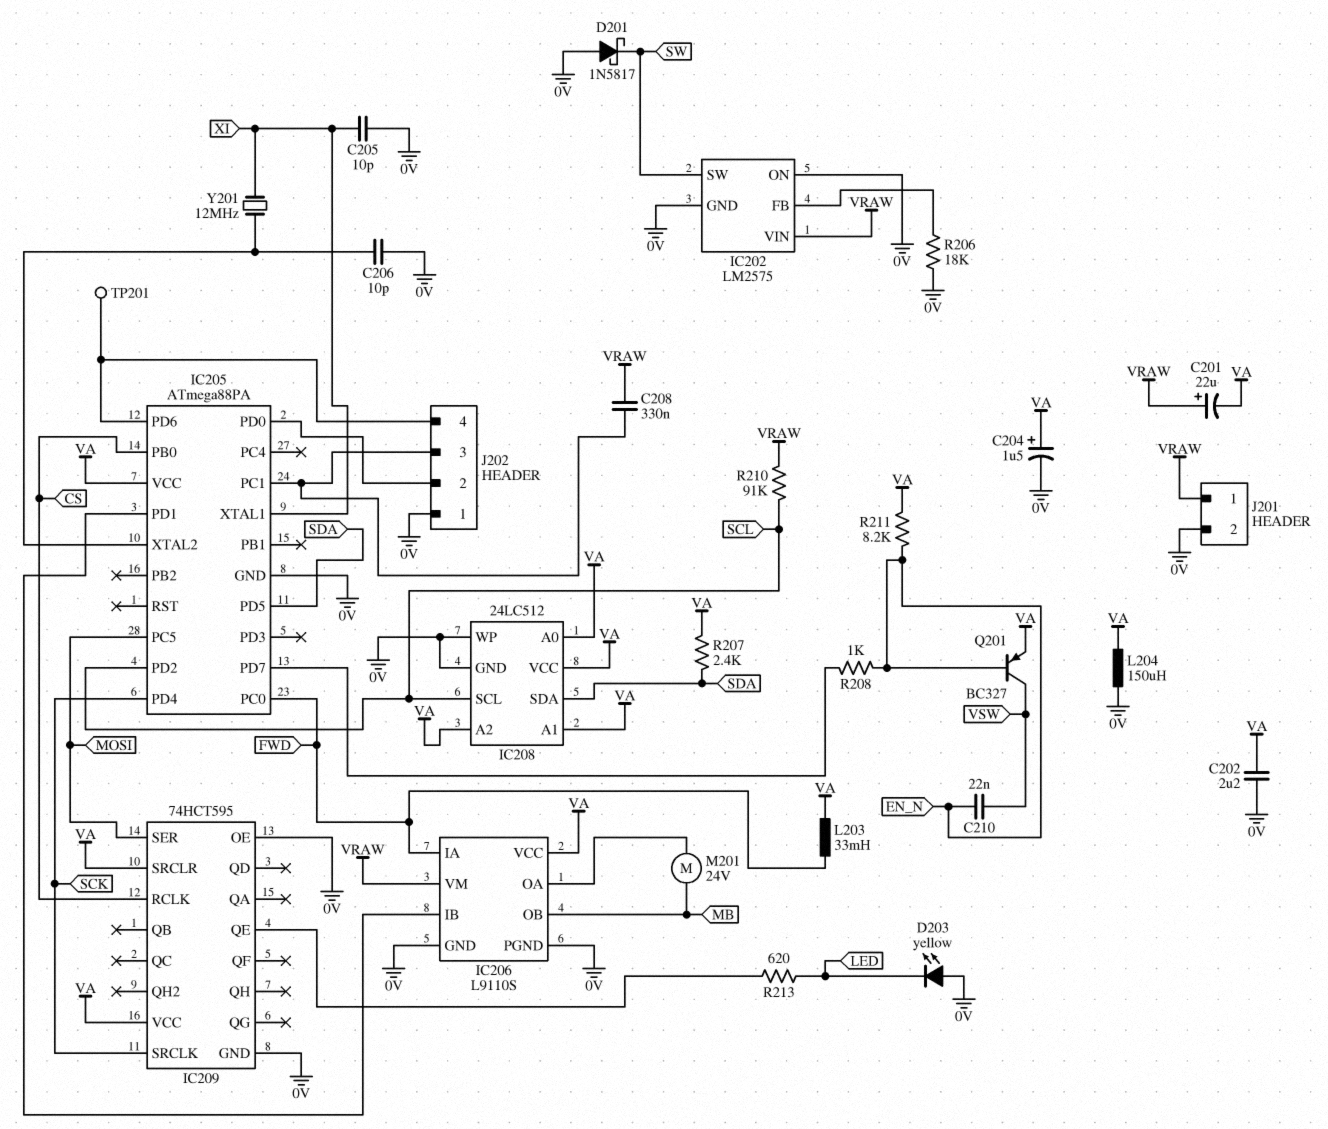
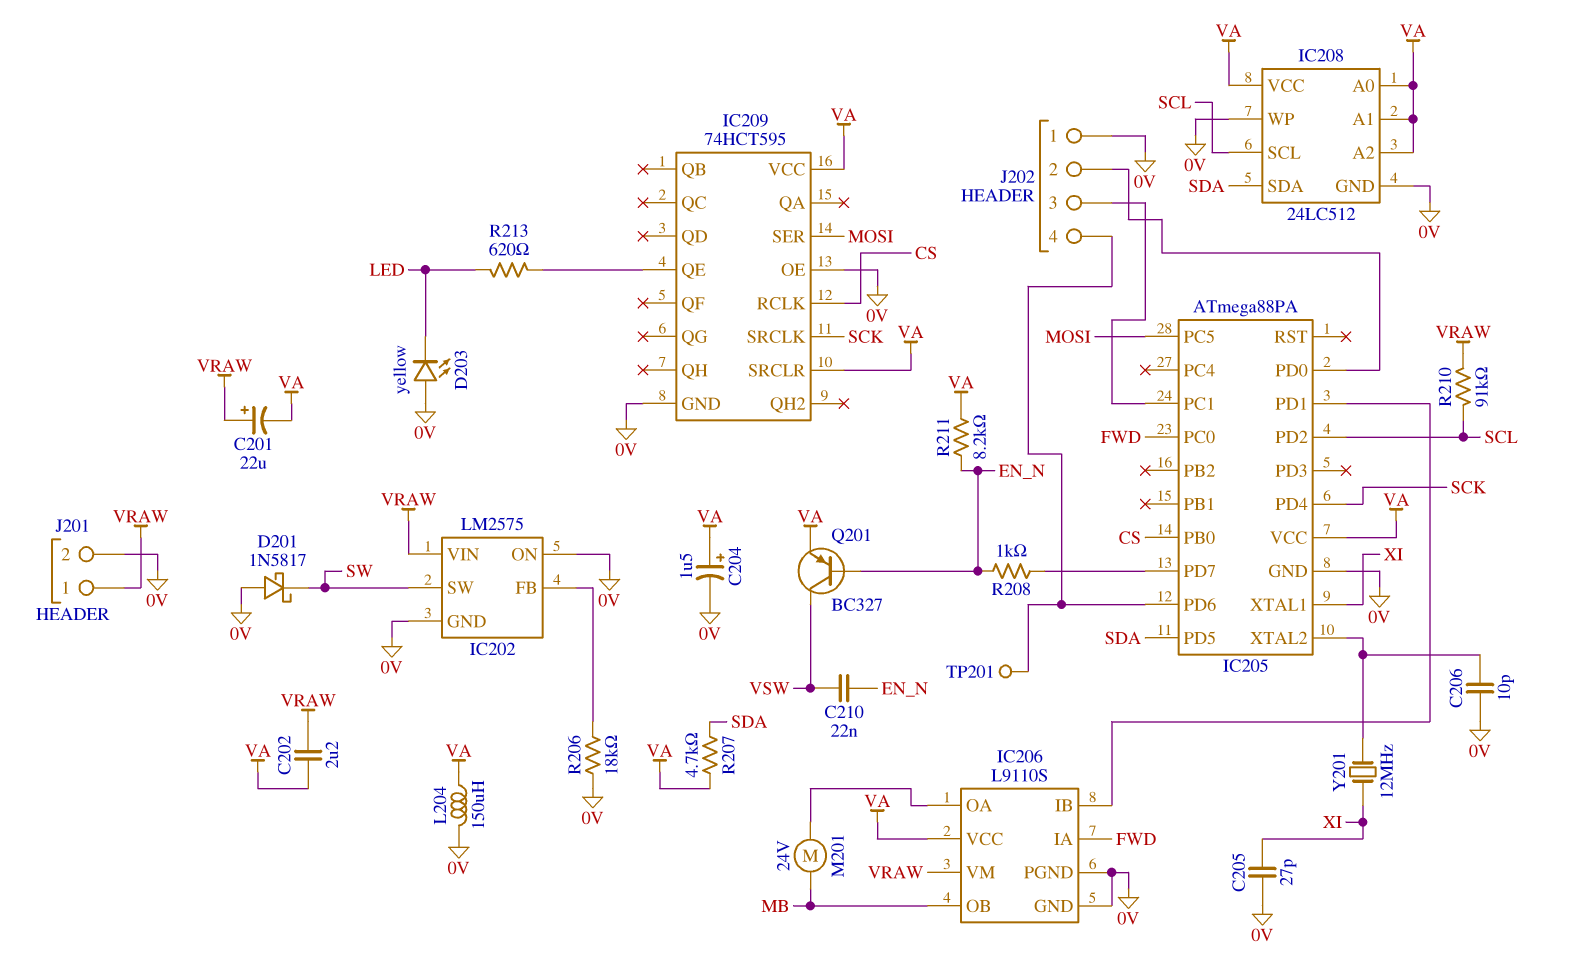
C202: 2.2uF (0V, VA) -> 2.2uF (VA, VRAW)
C205: 10pF (0V, XI) -> 27pF (0V, XI)
C208: 330nF (IC205/PC1, VRAW) -> none
L203: 33mH (FWD, VA) -> none
R207: 2.4k (SDA, VA) -> 4.7k (SDA, VA)

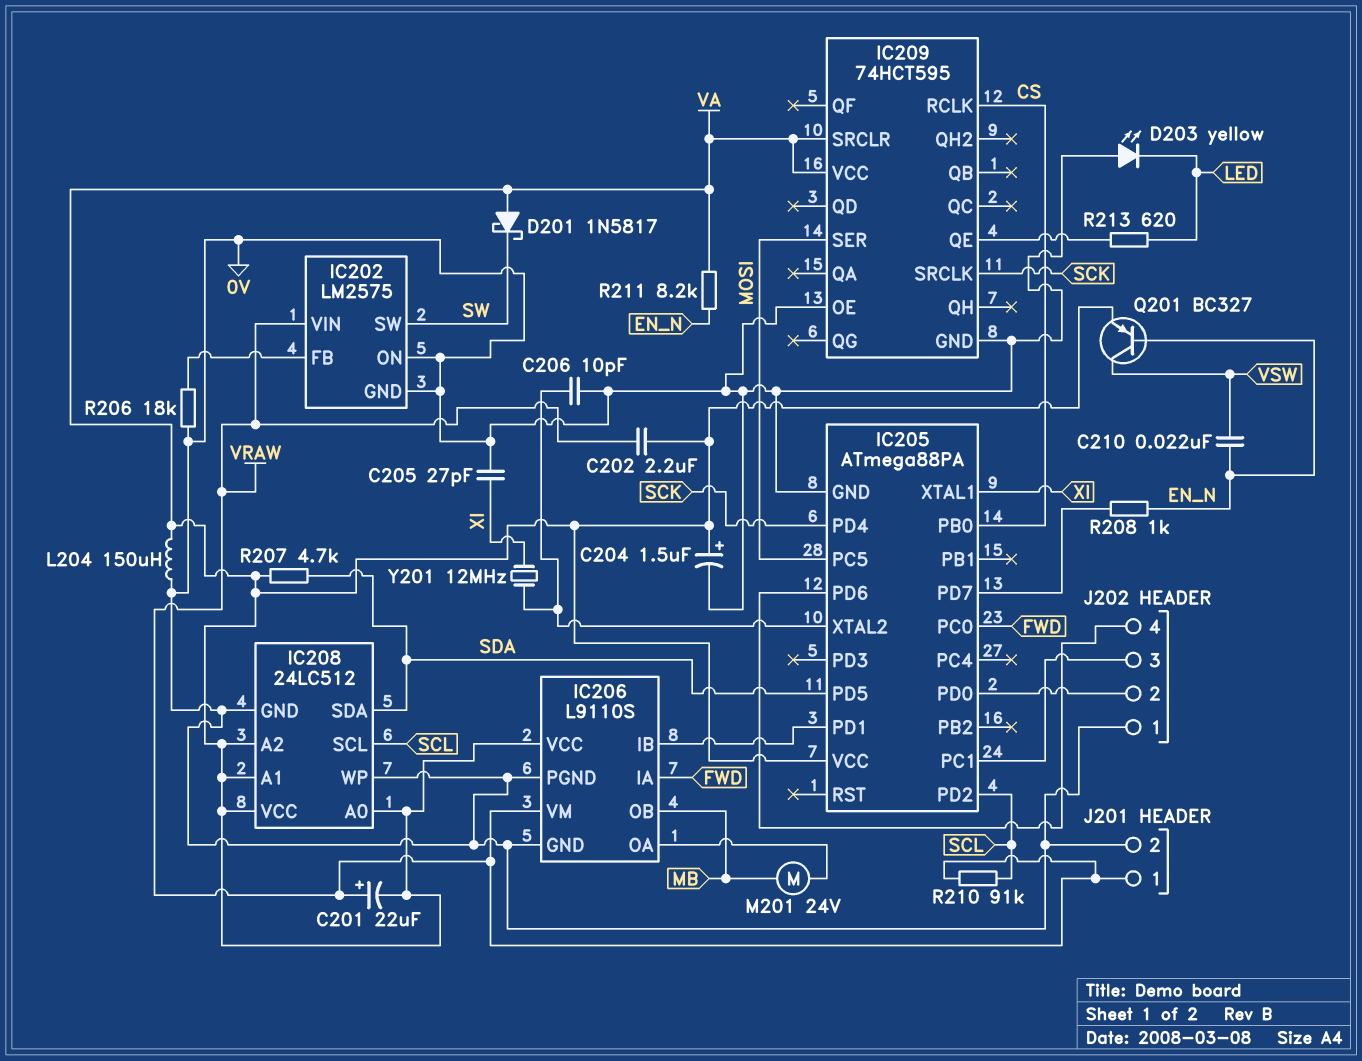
D201: schottky 1N5817 (A 0V, K SW) -> schottky 1N5817 (A VA, K SW)
TP201: test point (IC205/PD6) -> none

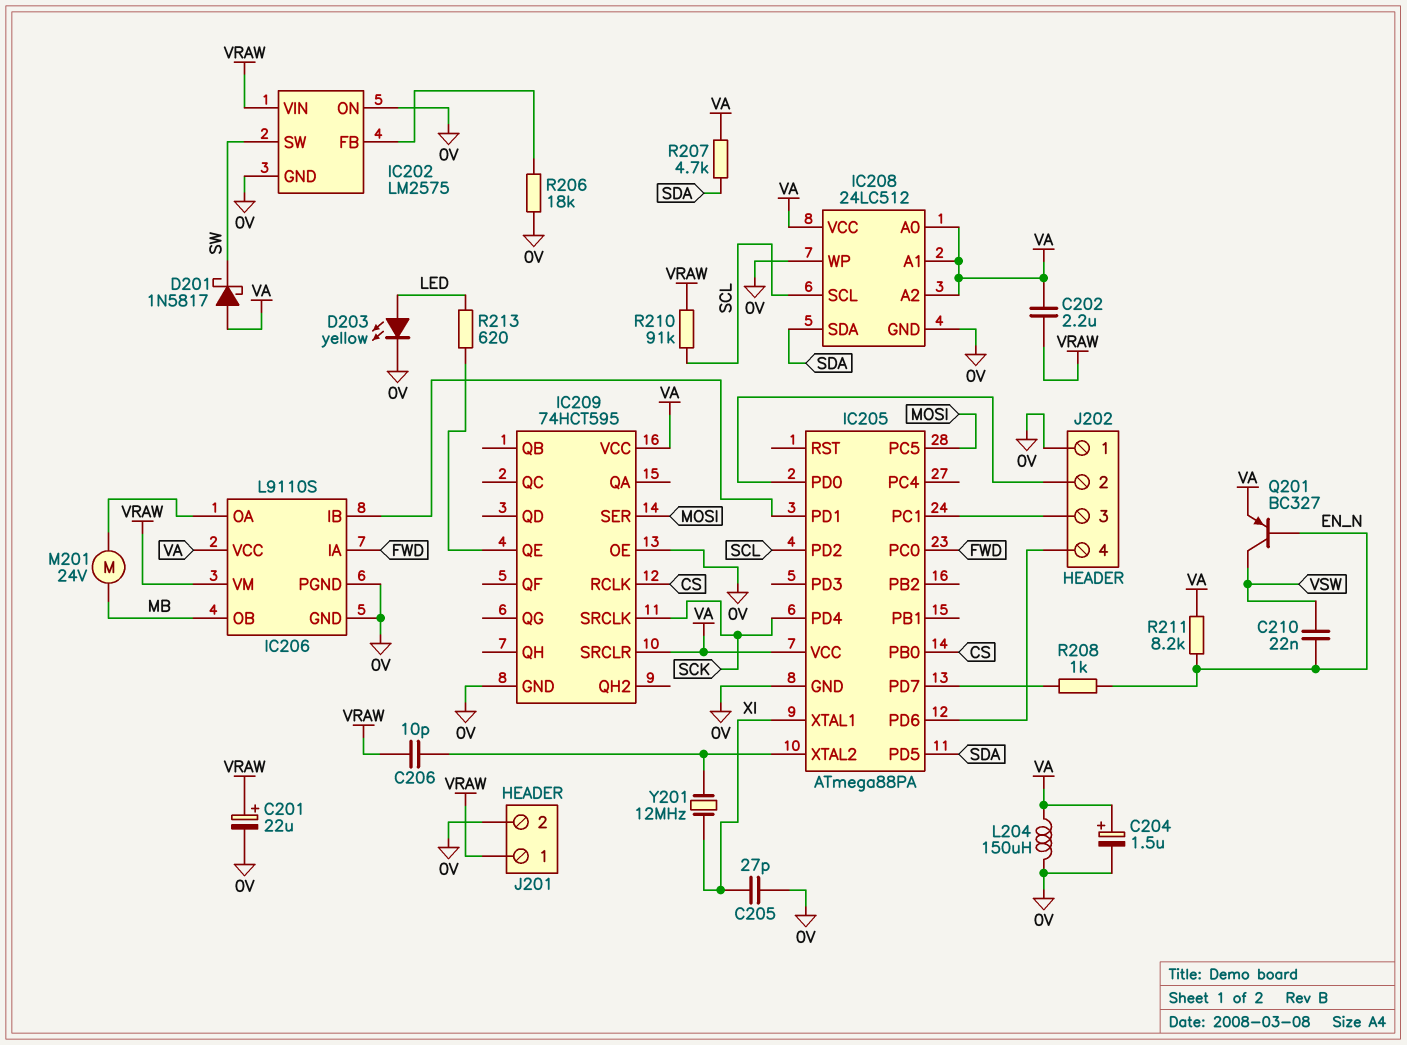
C201: 22uF (plus VRAW, minus VA) -> 22uF (plus VRAW, minus 0V)
C206: 10pF (0V, IC205/XTAL2) -> 10pF (IC205/XTAL2, VRAW)
D203: LED yellow (A 0V, K LED) -> LED yellow (A LED, K 0V)

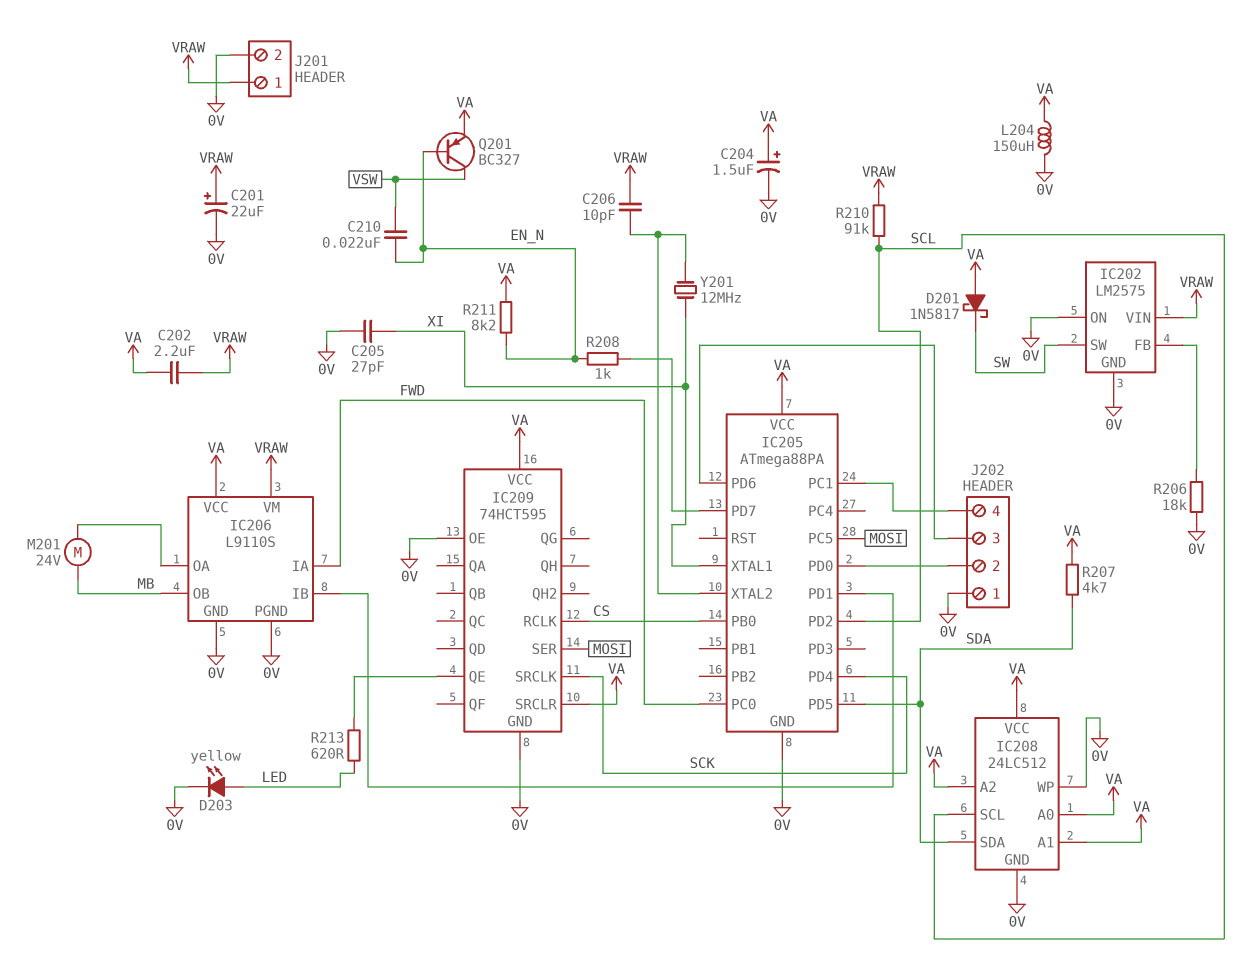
J202 pin 3: IC205/PC1 -> IC205/PD6
J202 pin 4: IC205/PD6 -> IC205/PC1

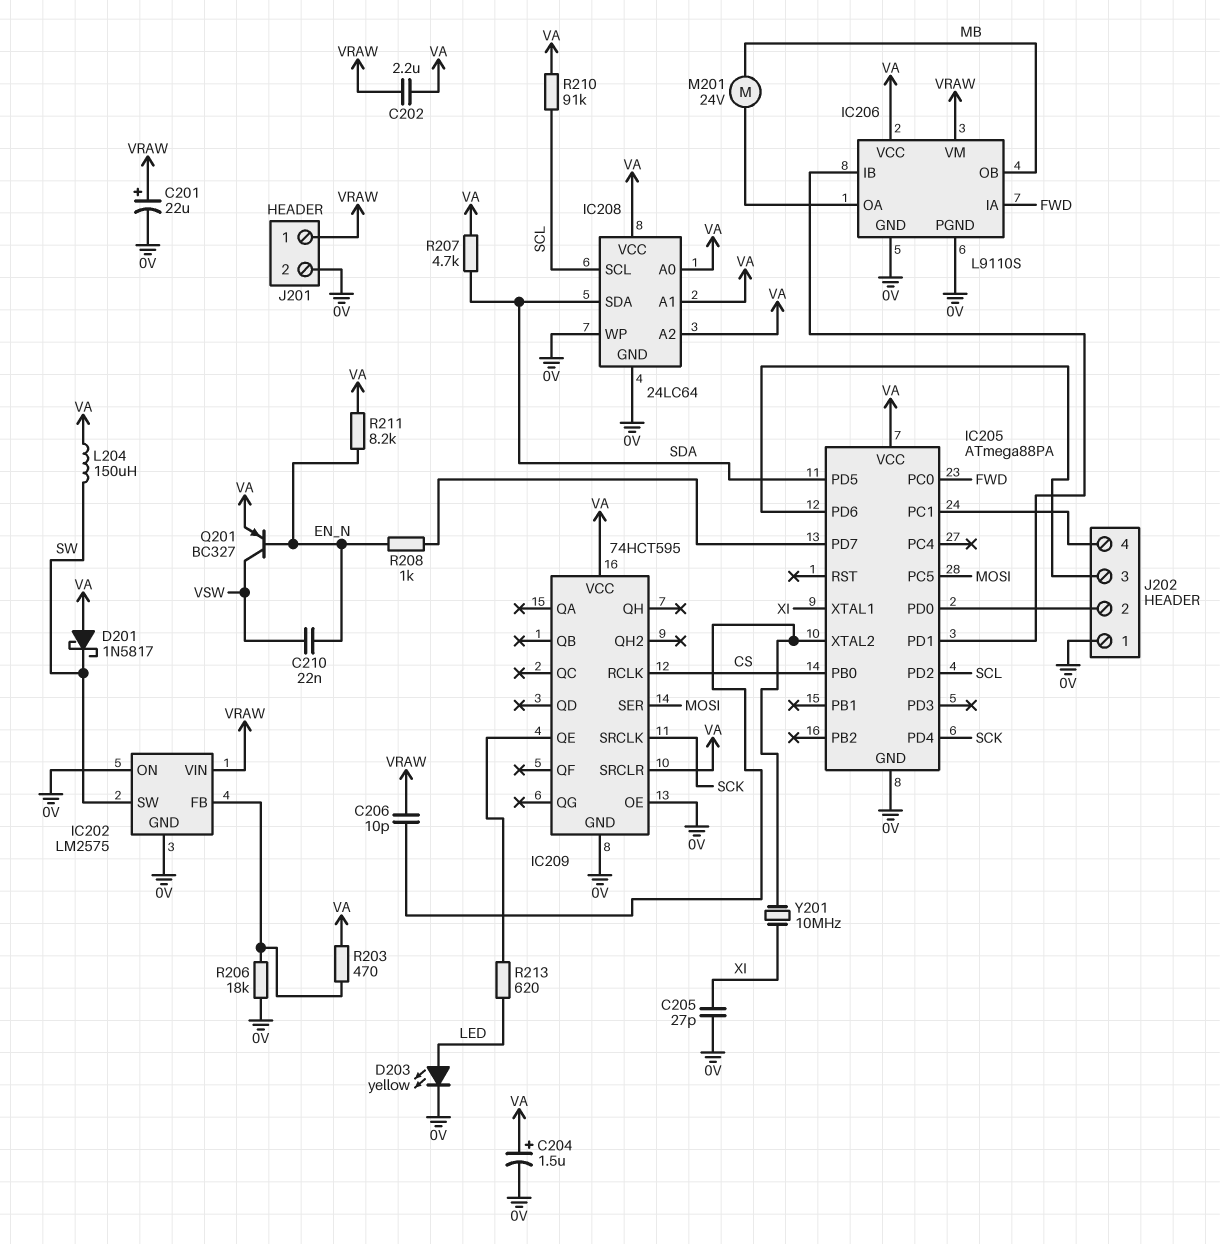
IC208: 24LC512 -> 24LC64
L204: 150uH (0V, VA) -> 150uH (SW, VA)
R203: none -> 470 (IC202/FB, VA)
R210: 91k (SCL, VRAW) -> 91k (SCL, VA)
Y201: 12MHz (IC205/XTAL2, XI) -> 10MHz (IC205/XTAL2, XI)

